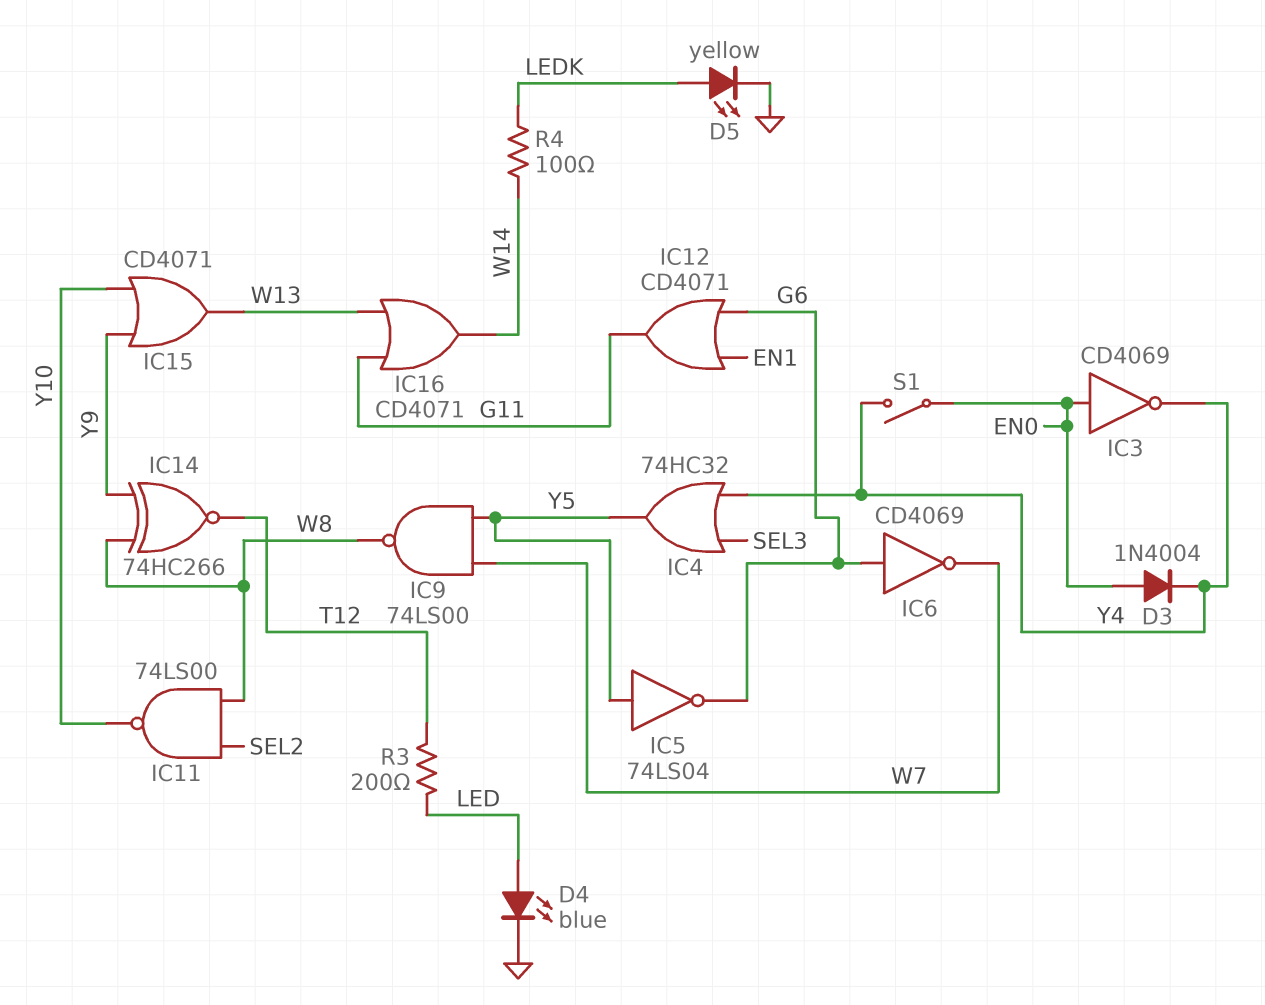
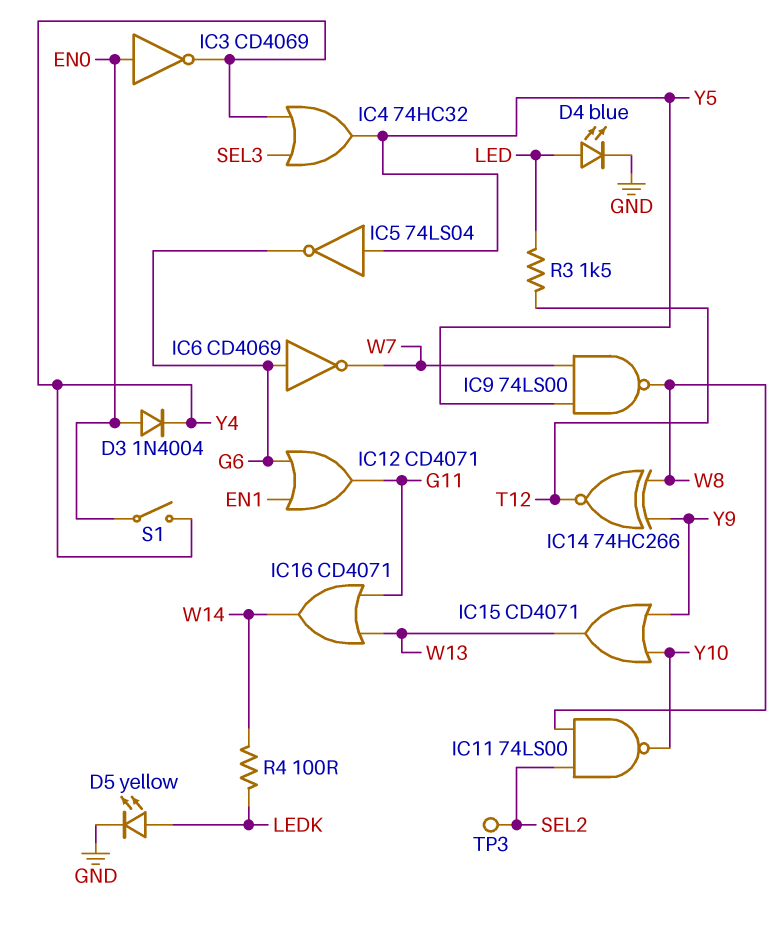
R3: 200 (LED, T12) -> 1.5k (LED, T12)
TP3: none -> test point (SEL2)

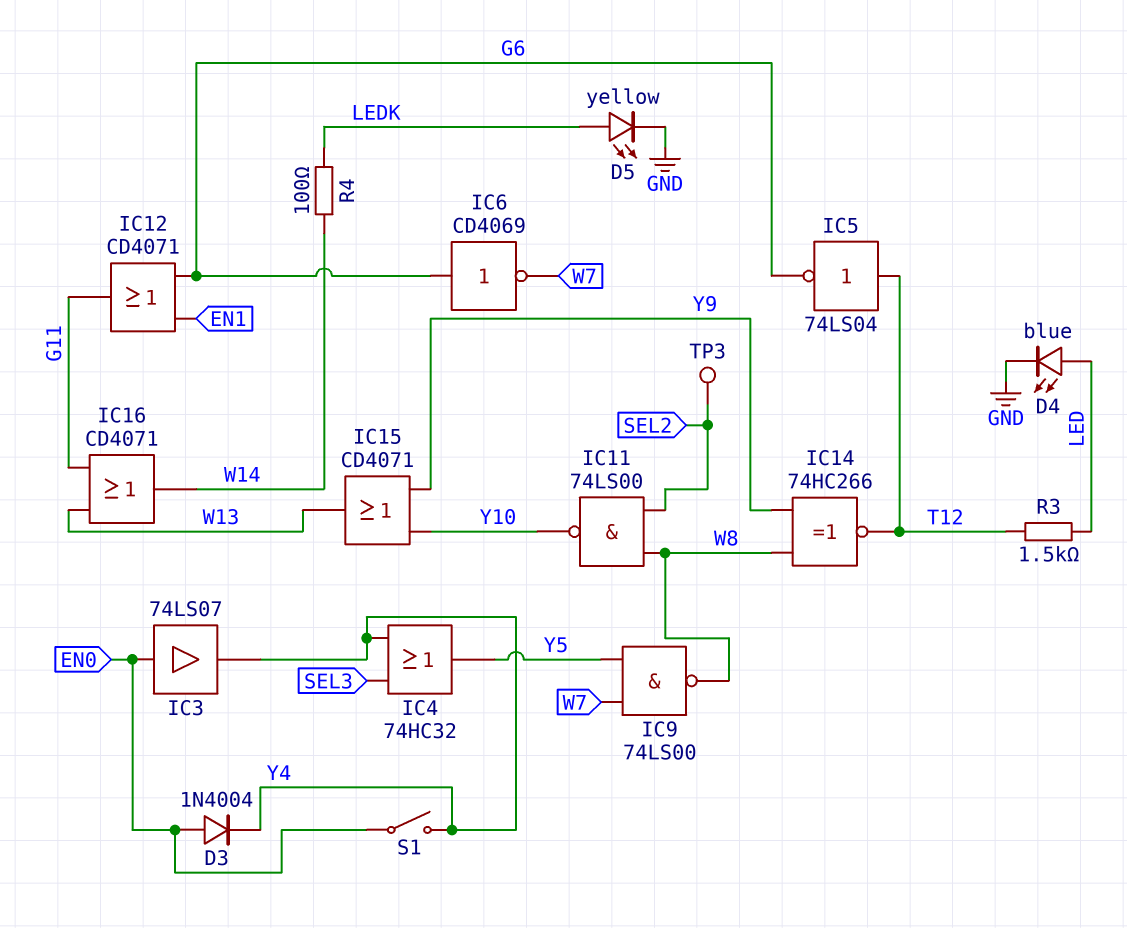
IC3: NOT CD4069 (in EN0, out Y4) -> buffer 74LS07 (in EN0, out Y4)
IC5: NOT 74LS04 (in Y5, out G6) -> NOT 74LS04 (in T12, out G6)

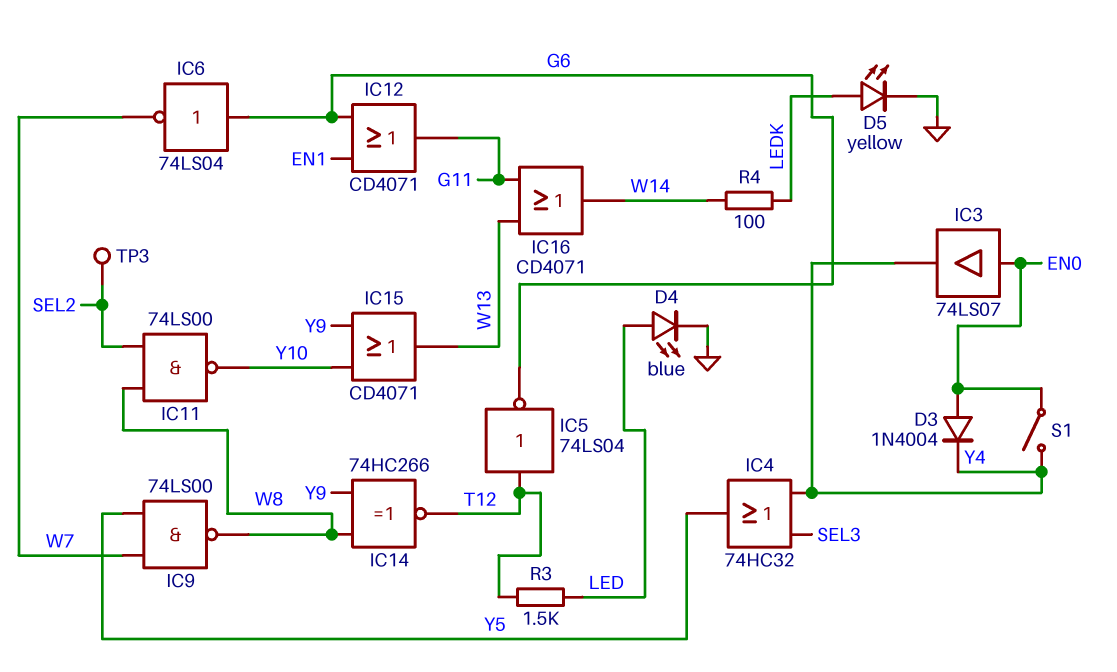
IC6: NOT CD4069 (in G6, out W7) -> NOT 74LS04 (in G6, out W7)

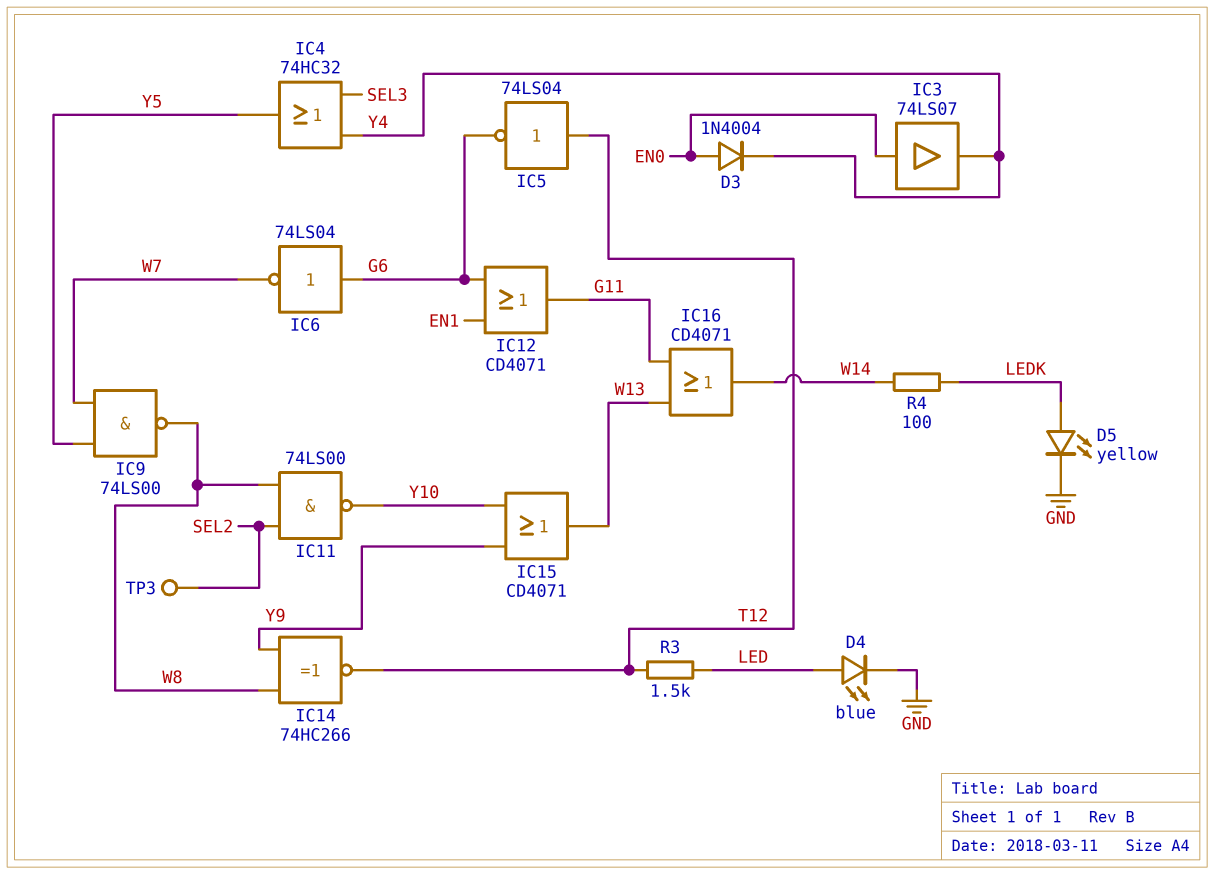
S1: switch (EN0, Y4) -> none

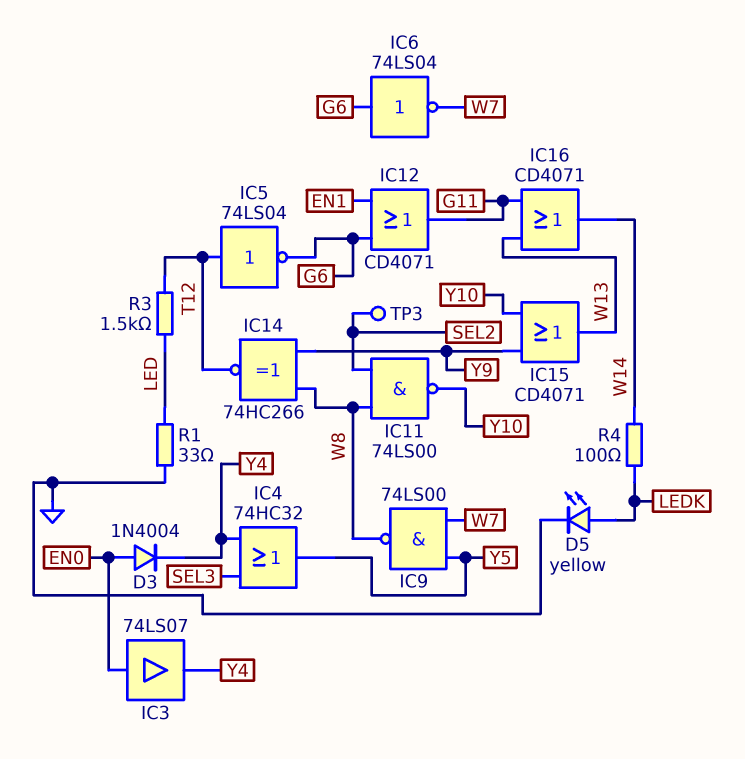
D4: LED blue (A LED, K GND) -> none
R1: none -> 33 (GND, LED)

